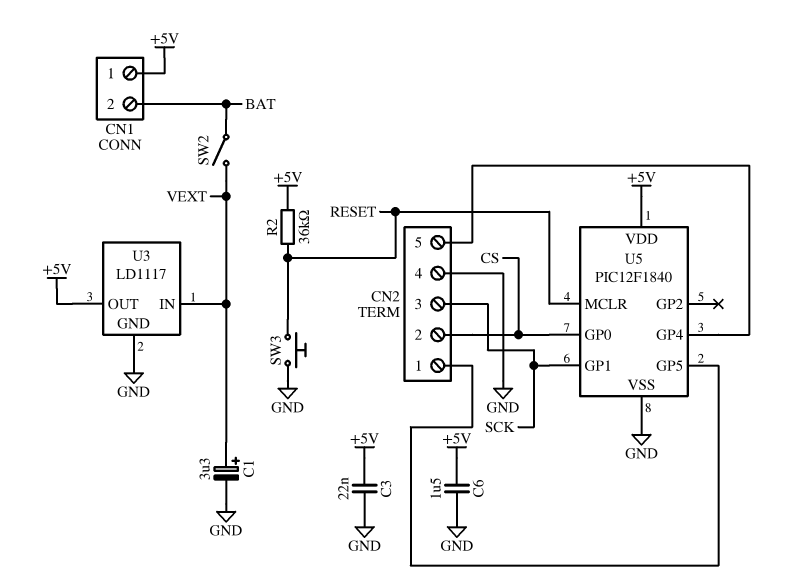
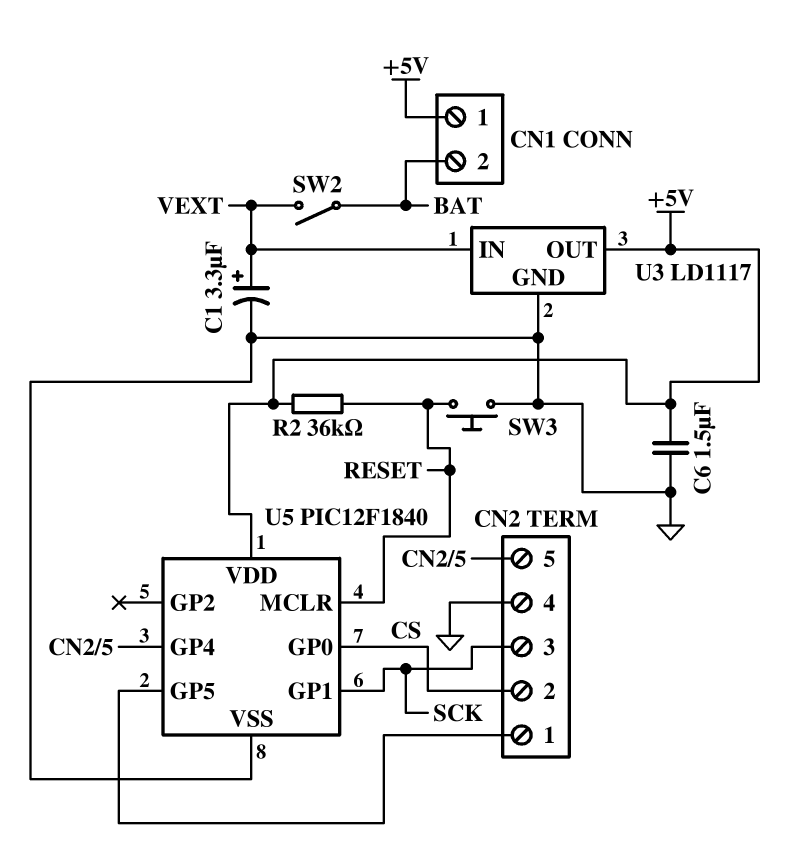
C3: 22nF (+5V, GND) -> none

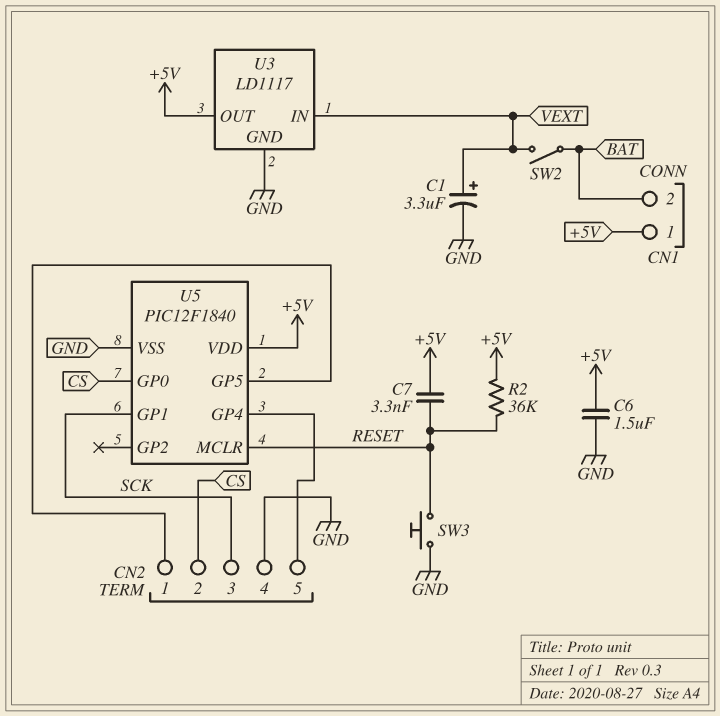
C7: none -> 3.3nF (+5V, RESET)

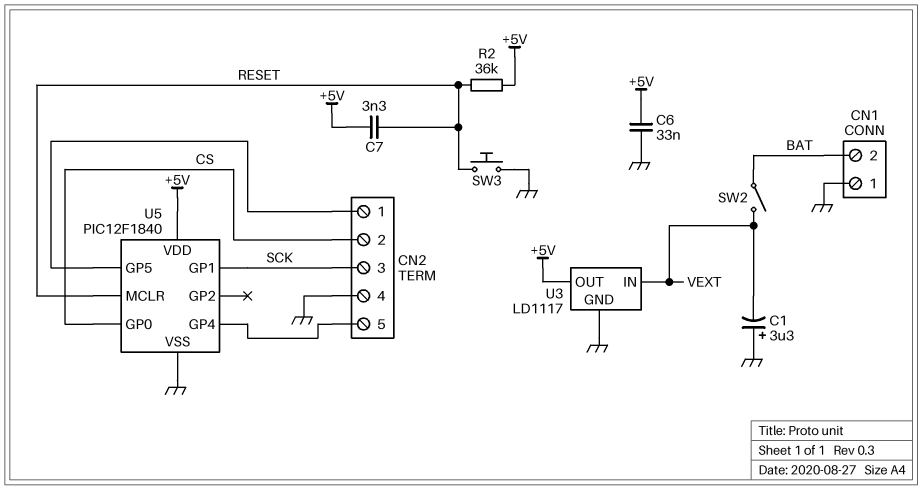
C1: 3.3uF (plus VEXT, minus GND) -> 3.3uF (plus GND, minus VEXT)
C6: 1.5uF (+5V, GND) -> 33nF (+5V, GND)
CN1 pin 1: +5V -> GND

